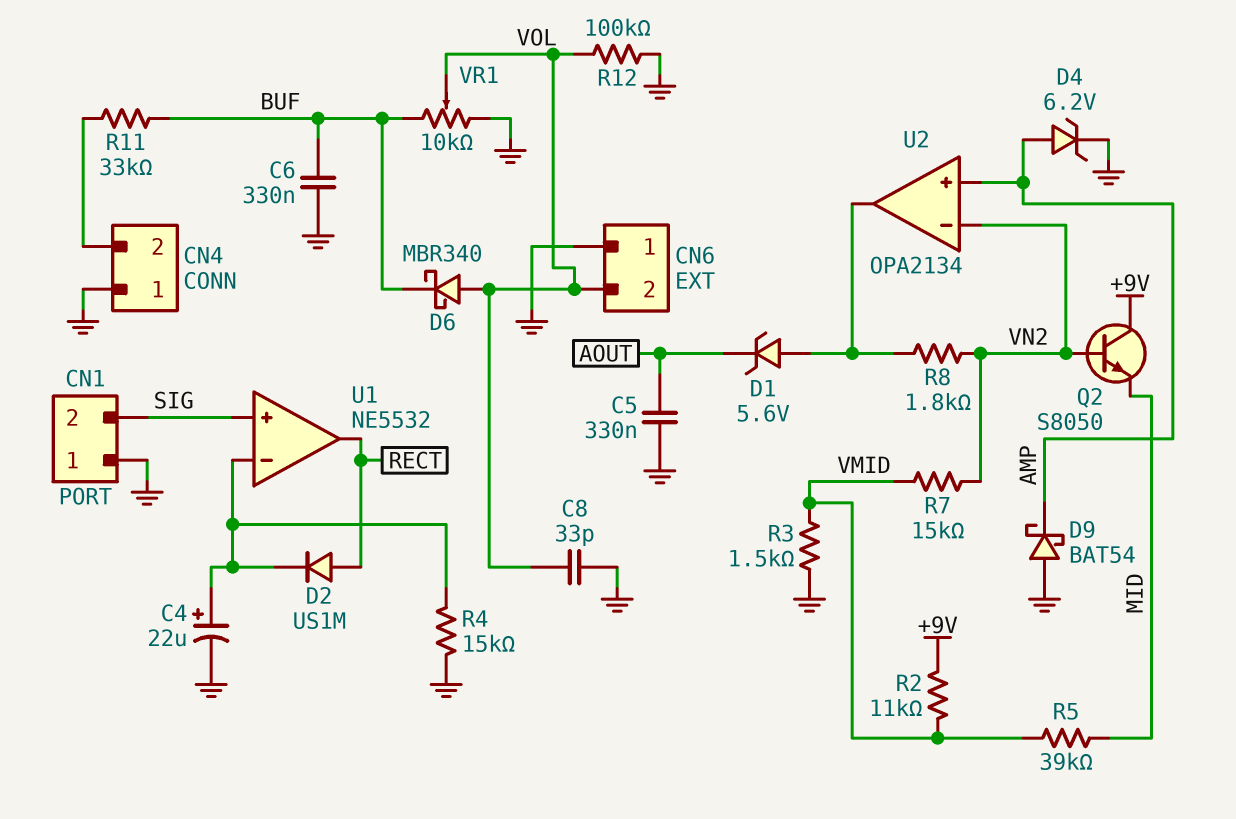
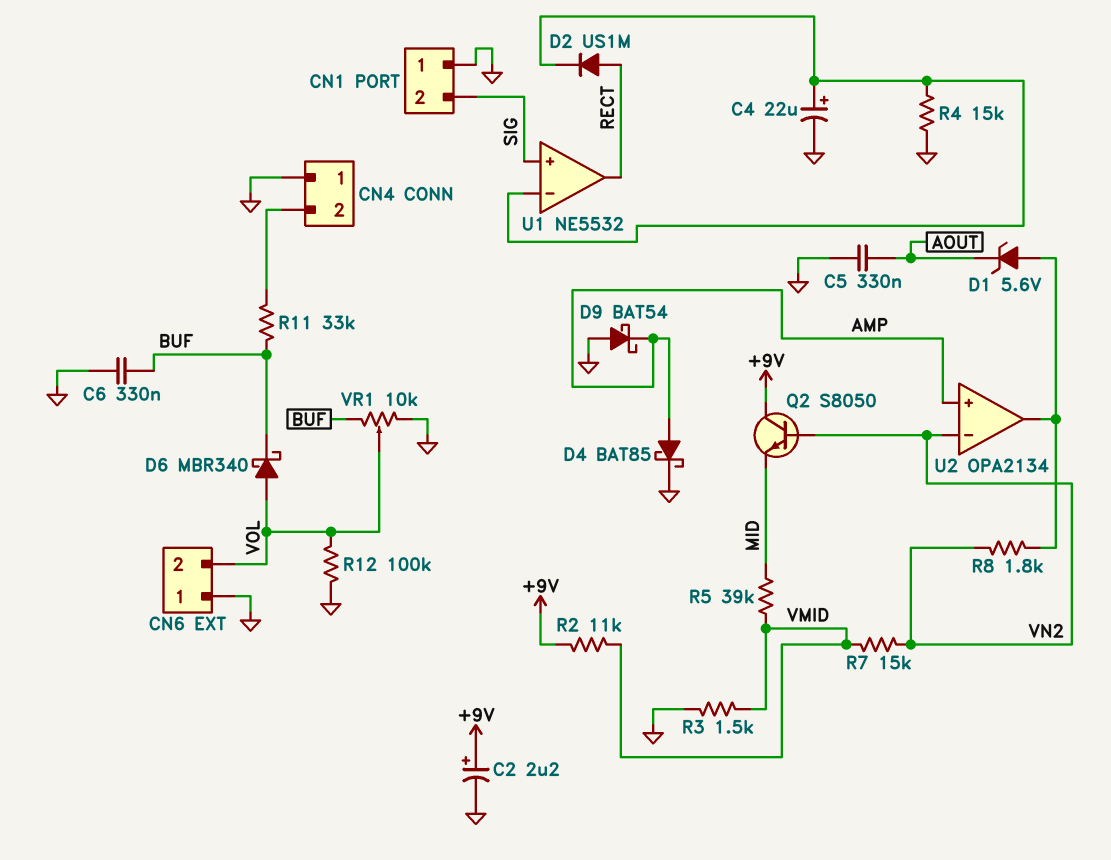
C2: none -> 2.2uF (plus +9V, minus GND)
C8: 33pF (GND, VOL) -> none
D4: zener 6.2V (A AMP, K GND) -> schottky BAT85 (A AMP, K GND)

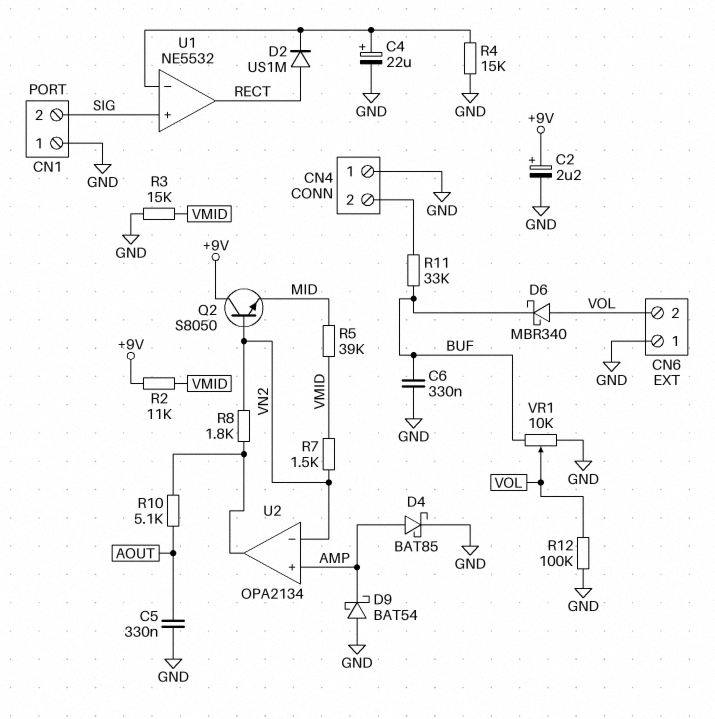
D1: zener 5.6V (A U2/out, K AOUT) -> none
R3: 1.5k (GND, VMID) -> 15k (GND, VMID)
R7: 15k (VMID, VN2) -> 1.5k (VMID, VN2)
R10: none -> 5.1k (AOUT, U2/out)

